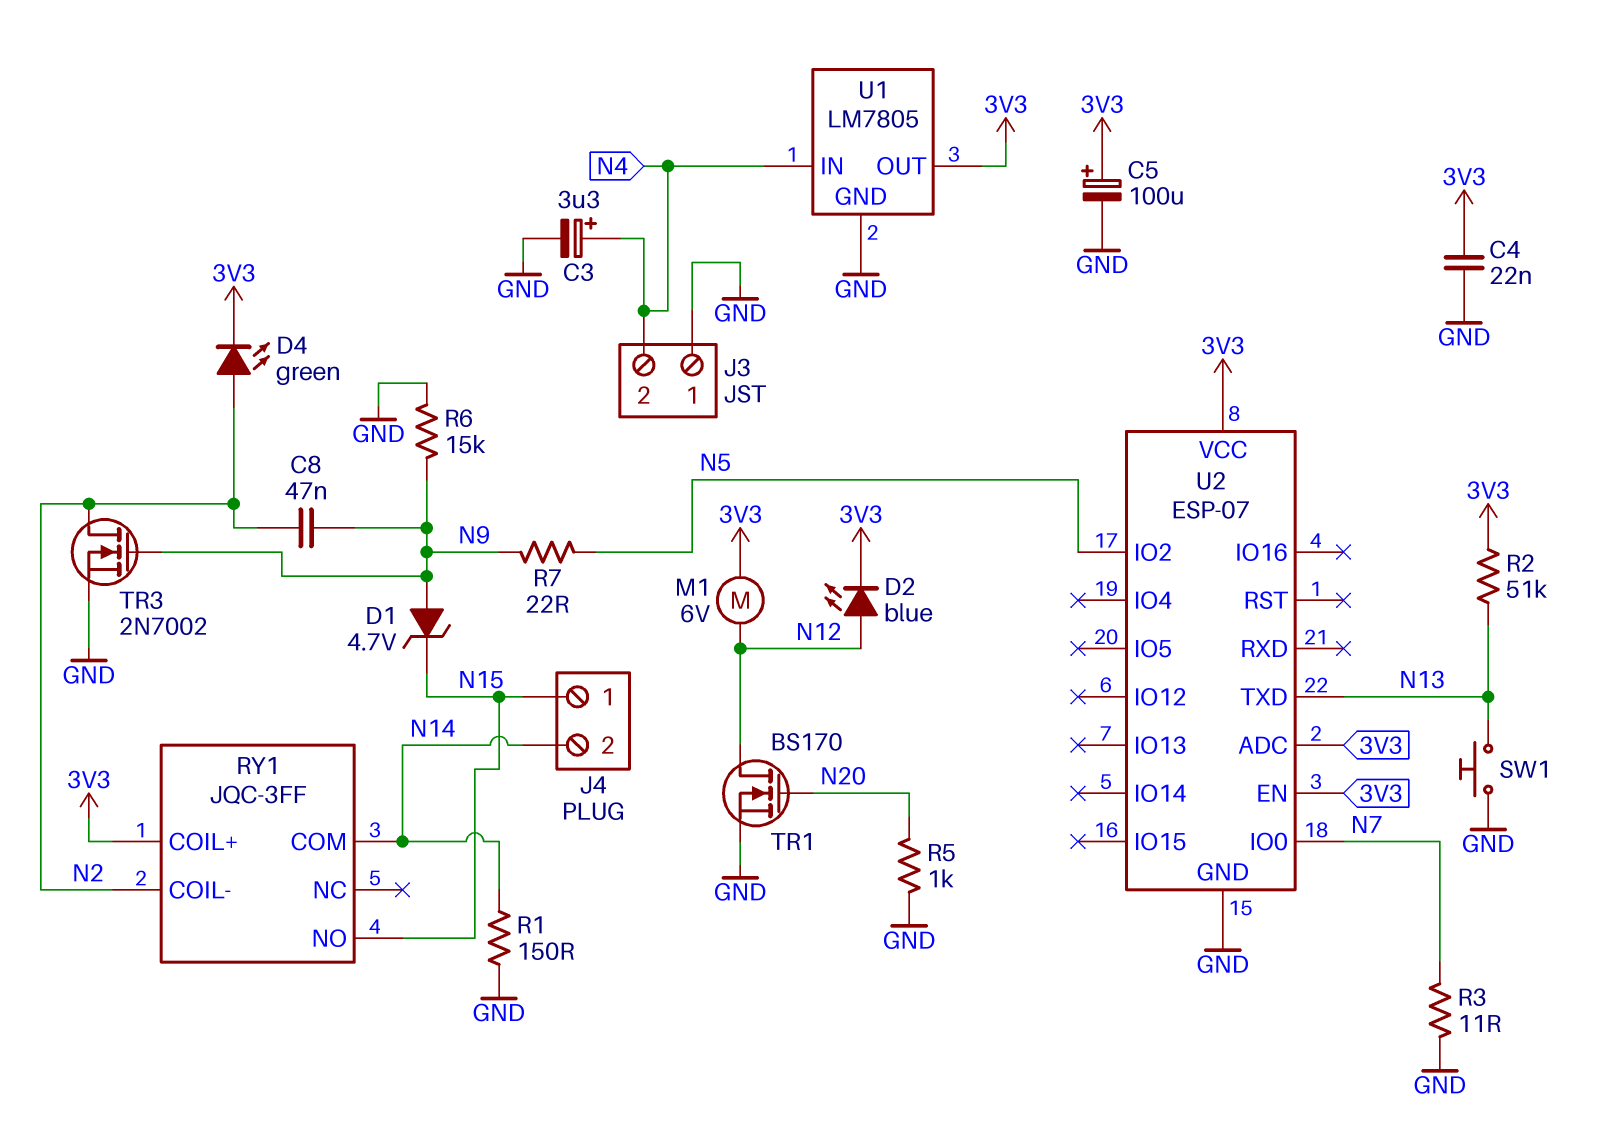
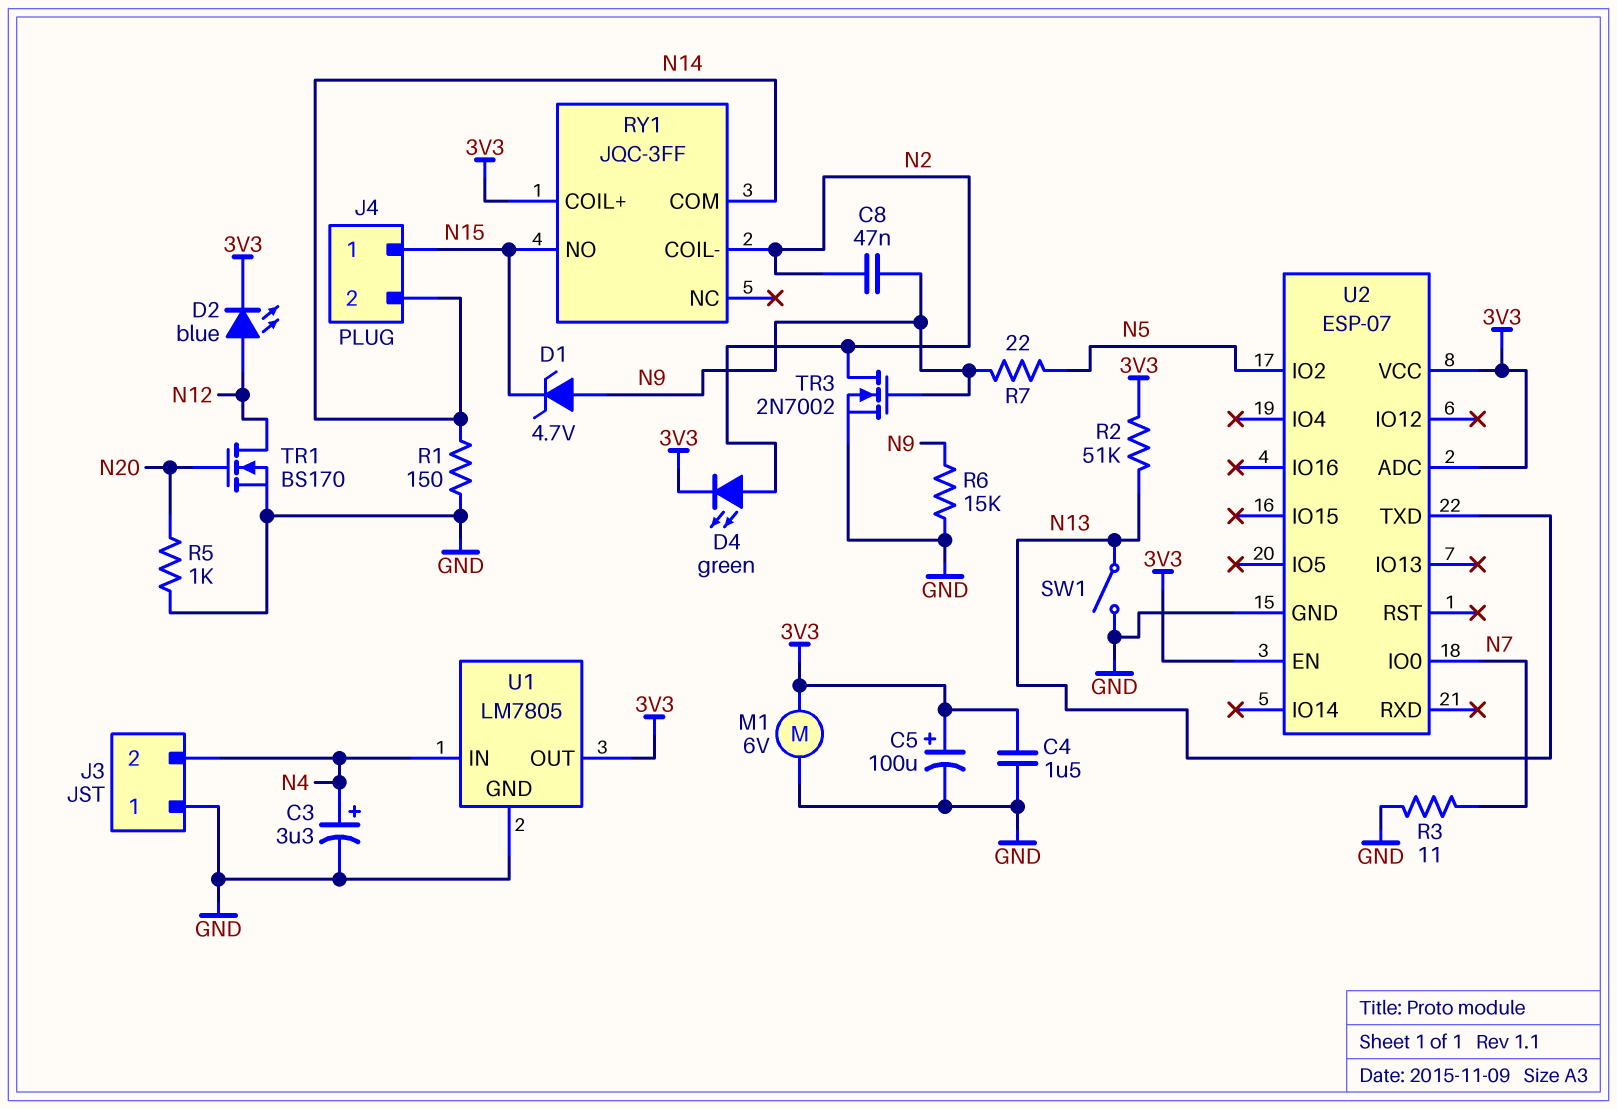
C4: 22nF (3V3, GND) -> 1.5uF (3V3, GND)
M1: motor 6V (3V3, N12) -> motor 6V (3V3, GND)
SW1: button (GND, N13) -> switch (GND, N13)

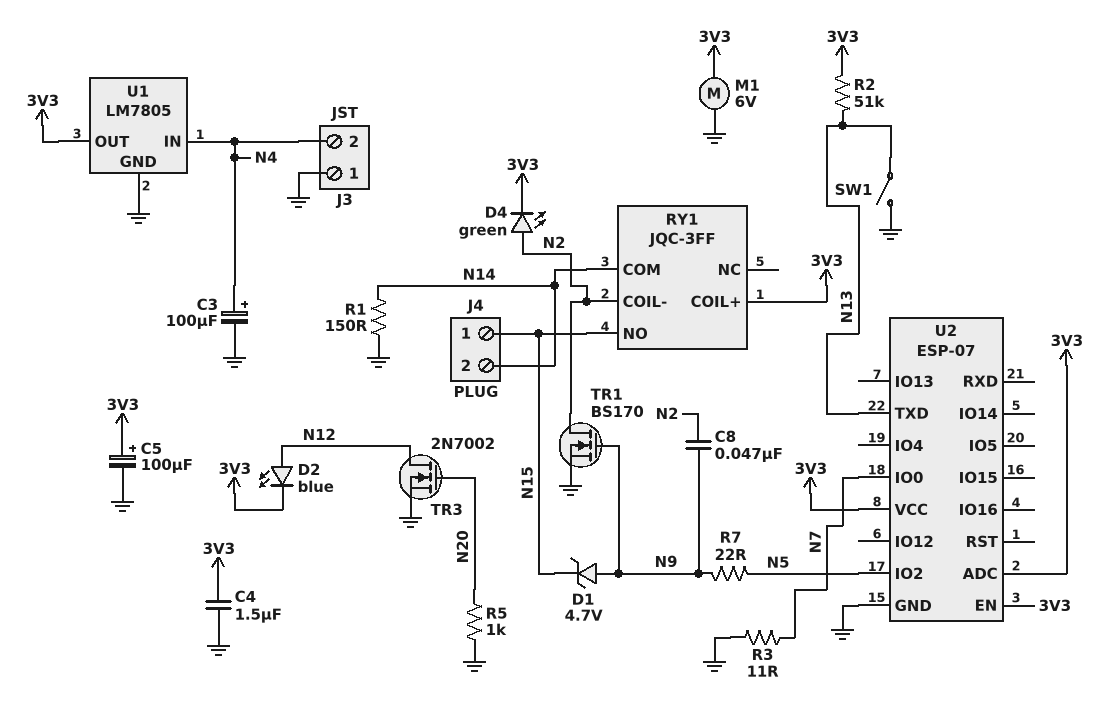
C3: 3.3uF (plus N4, minus GND) -> 100uF (plus N4, minus GND)
R6: 15k (GND, N9) -> none
TR1: NMOS BS170 (G N20, D N12, S GND) -> NMOS BS170 (G N9, D N2, S GND)
TR3: NMOS 2N7002 (G N9, D N2, S GND) -> NMOS 2N7002 (G N20, D N12, S GND)

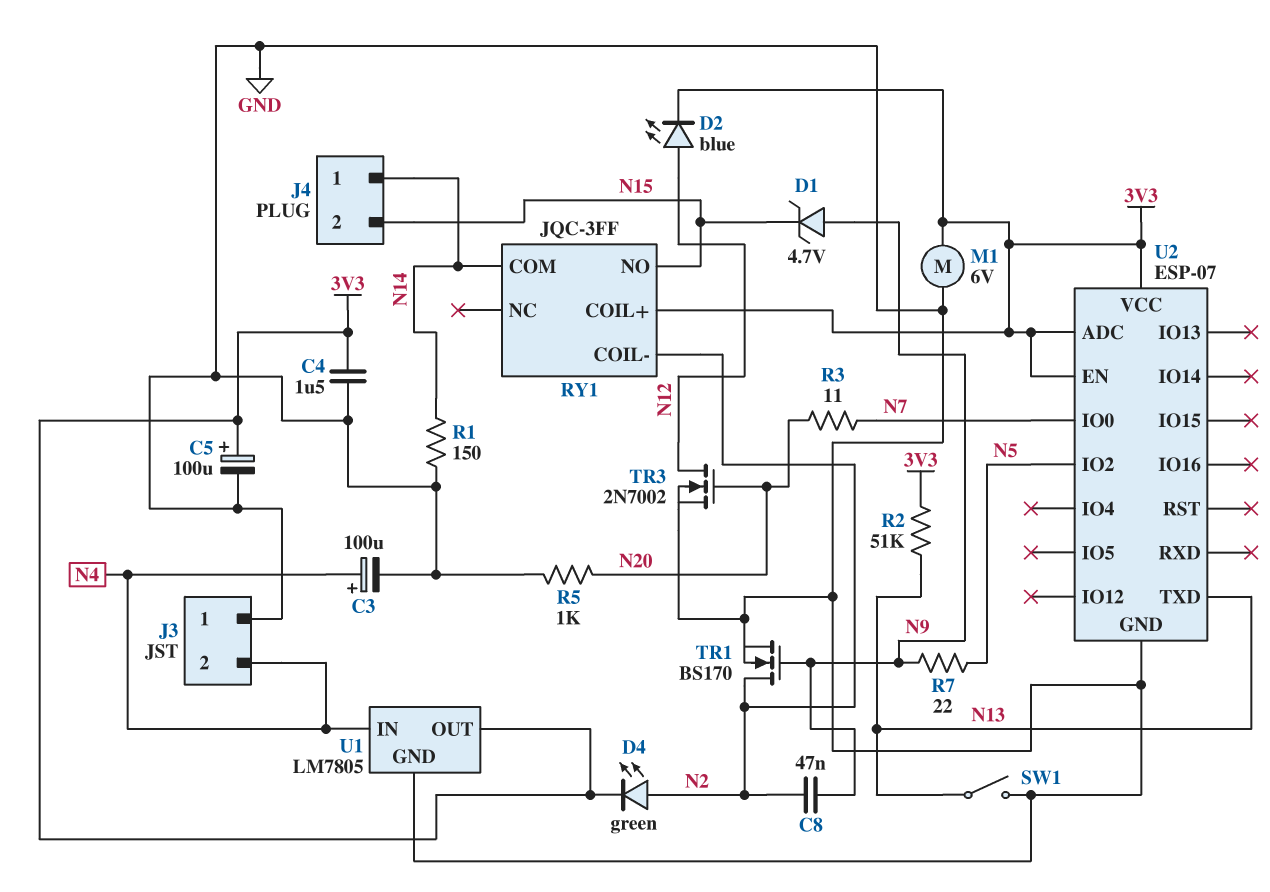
J4 pin 1: N15 -> N14
J4 pin 2: N14 -> N15
R3: 11 (GND, N7) -> 11 (N7, N20)

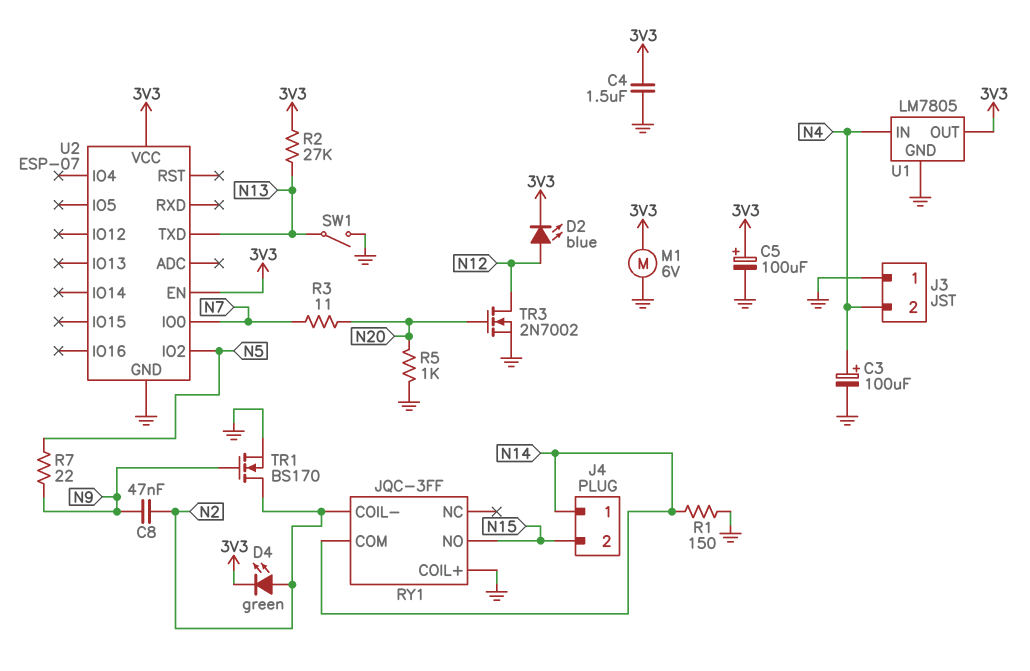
D1: zener 4.7V (A N9, K N15) -> none
R2: 51k (3V3, N13) -> 27k (3V3, N13)
RY1 pin COIL+: 3V3 -> GND
U2 pin ADC: 3V3 -> none

